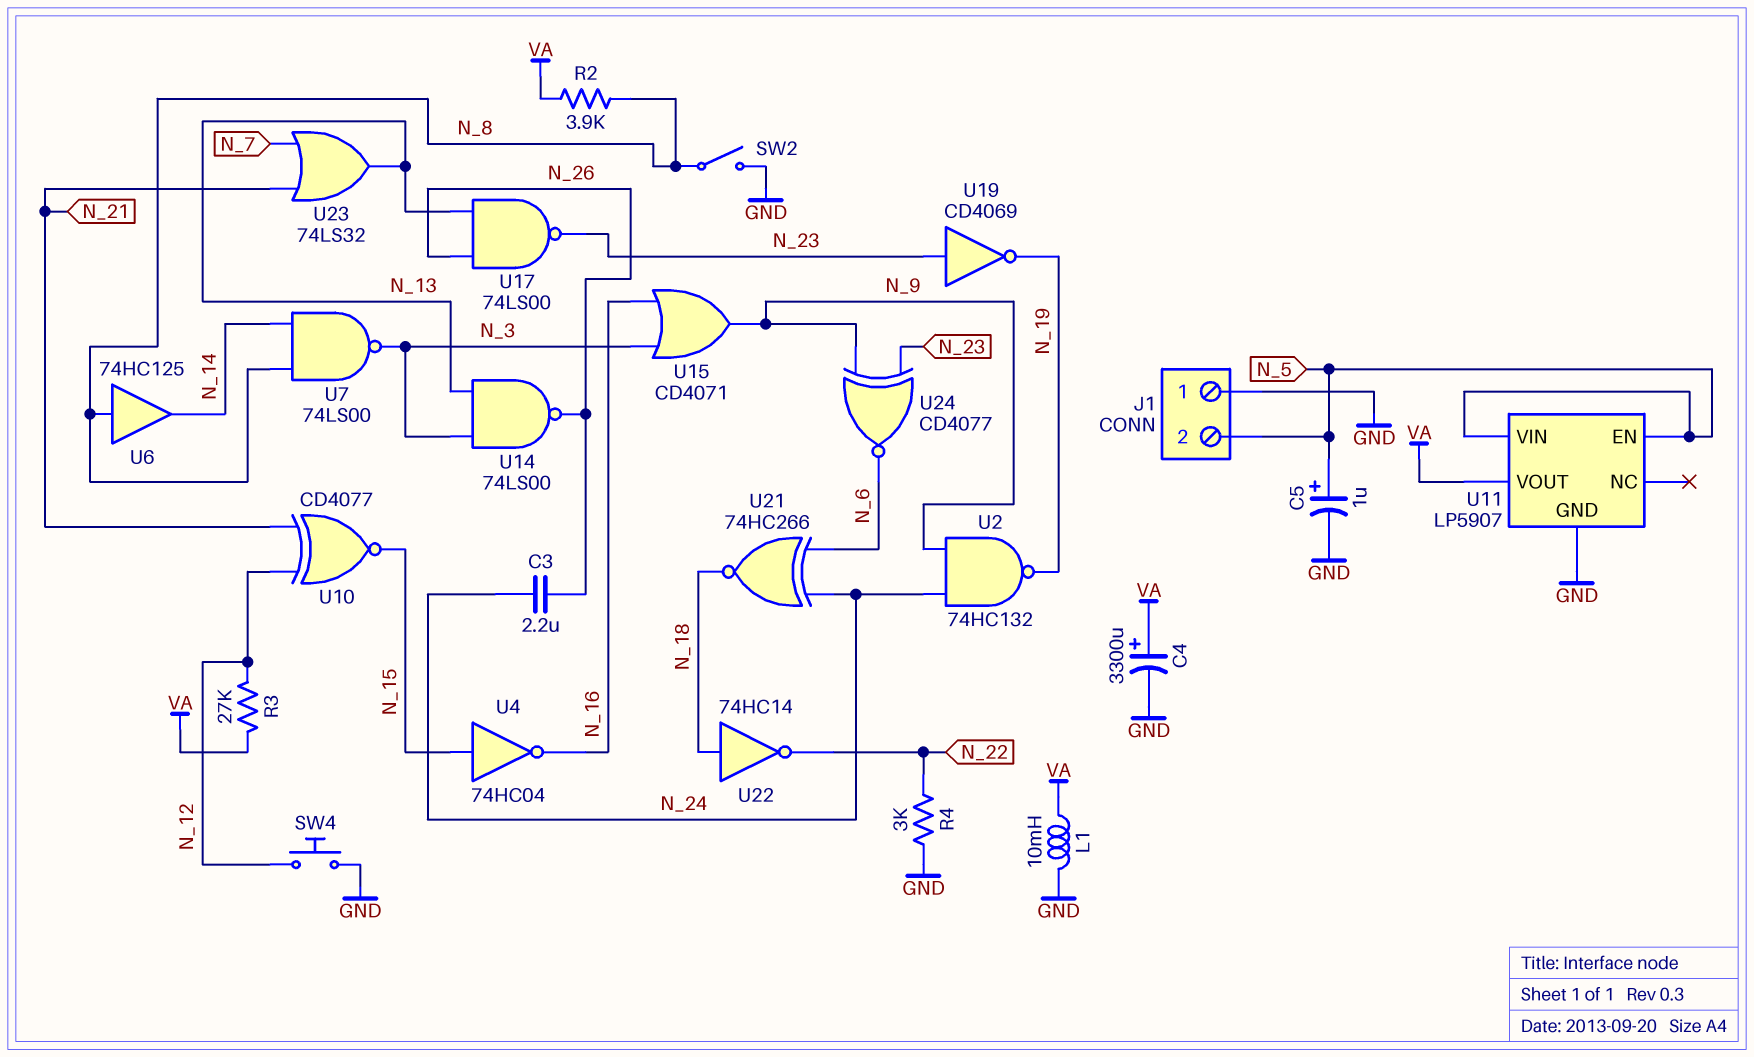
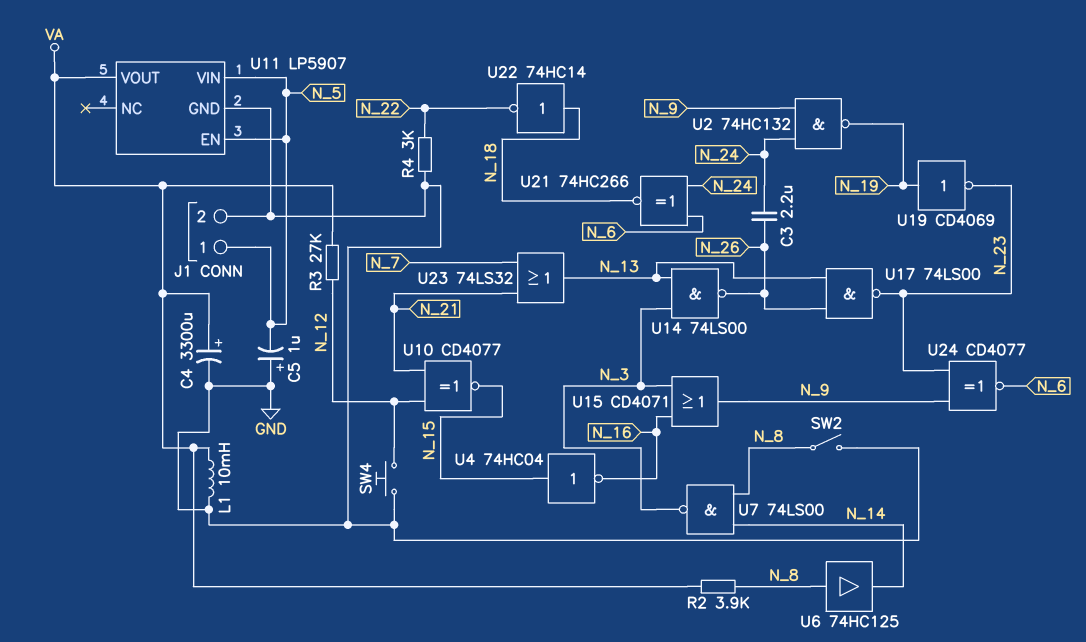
C5: 1uF (plus N_5, minus GND) -> 1uF (plus GND, minus N_5)
J1 pin 1: GND -> N_5
J1 pin 2: N_5 -> GND
U19: NOT CD4069 (in N_23, out N_19) -> NOT CD4069 (in N_19, out N_23)

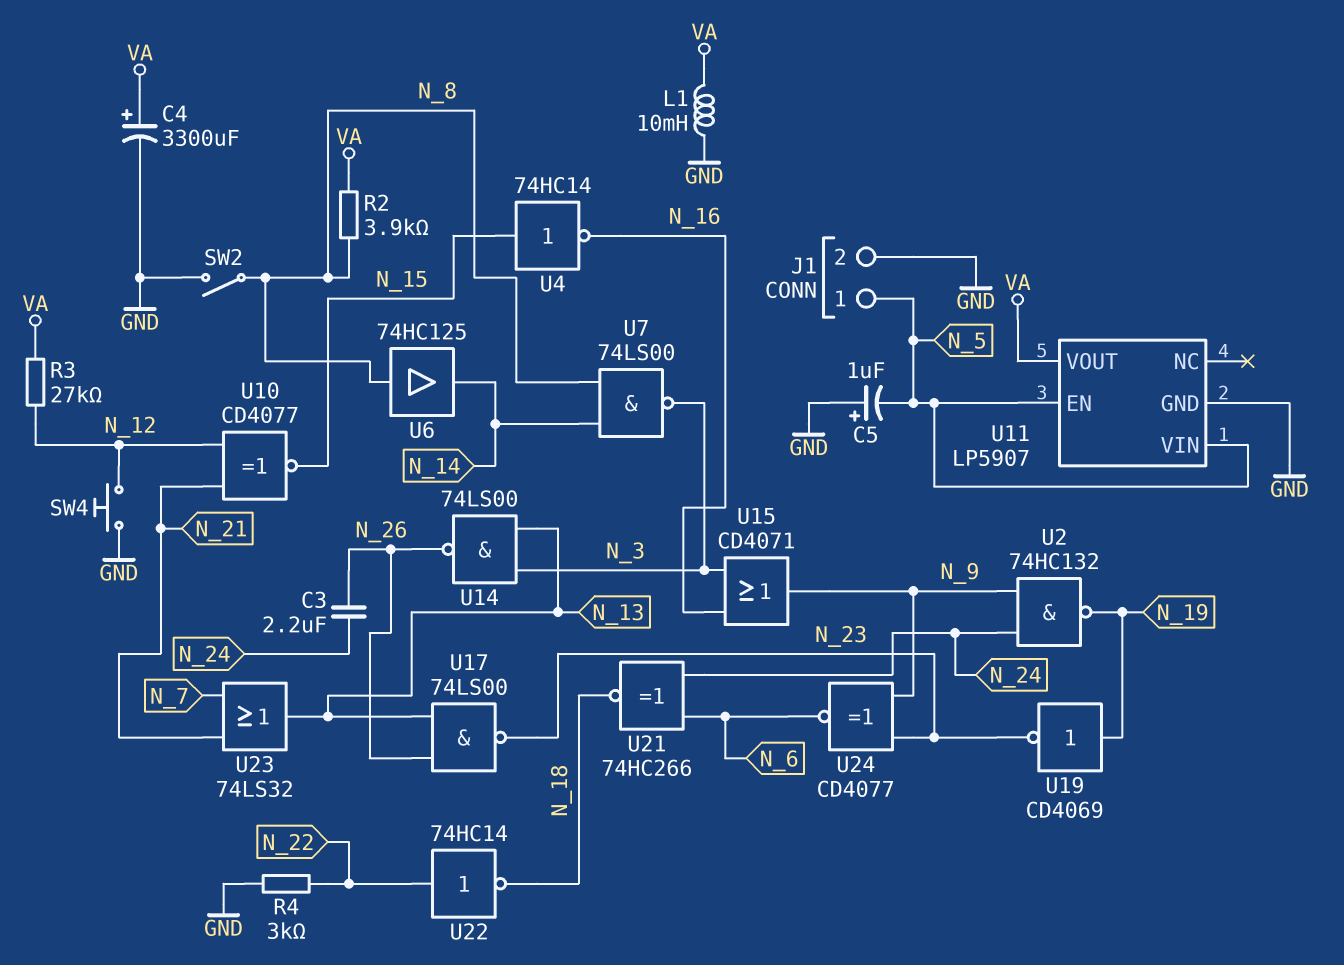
U4: NOT 74HC04 (in N_15, out N_16) -> NOT 74HC14 (in N_15, out N_16)
U22: NOT 74HC14 (in N_18, out N_22) -> NOT 74HC14 (in N_22, out N_18)

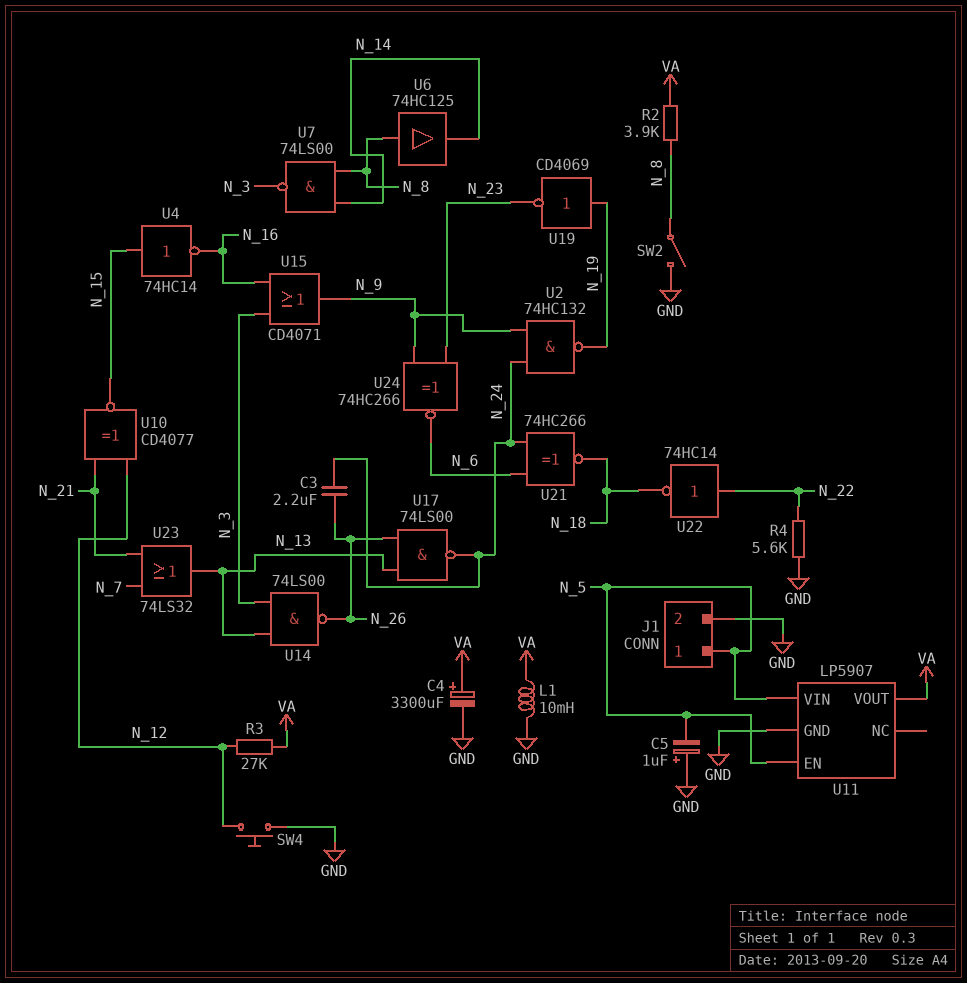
R4: 3k (GND, N_22) -> 5.6k (GND, N_22)
U17: NAND 74LS00 (in N_13, in N_26, out N_23) -> NAND 74LS00 (in N_13, in N_26, out N_24)
U24: XNOR CD4077 (in N_9, in N_23, out N_6) -> XNOR 74HC266 (in N_9, in N_23, out N_6)

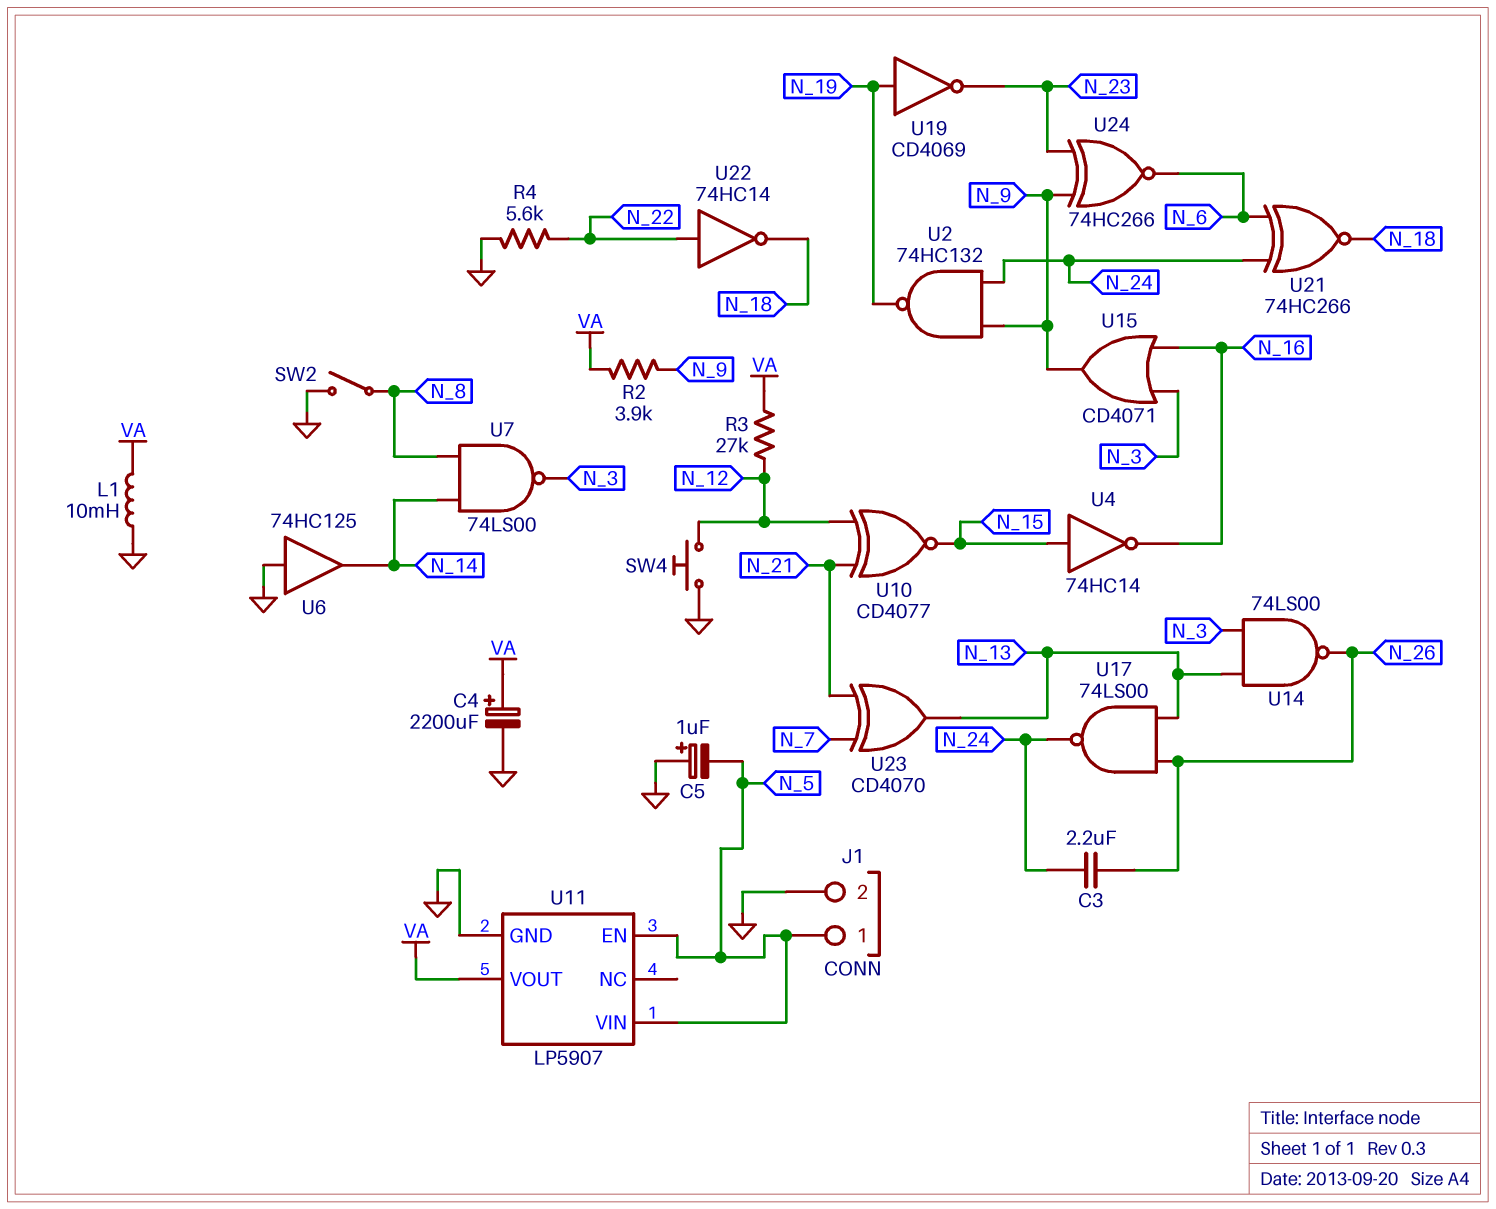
C4: 3300uF (plus VA, minus GND) -> 2200uF (plus VA, minus GND)
R2: 3.9k (N_8, VA) -> 3.9k (N_9, VA)
U6: buffer 74HC125 (in N_8, out N_14) -> buffer 74HC125 (in GND, out N_14)
U23: OR 74LS32 (in N_7, in N_21, out N_13) -> XOR CD4070 (in N_7, in N_21, out N_13)

